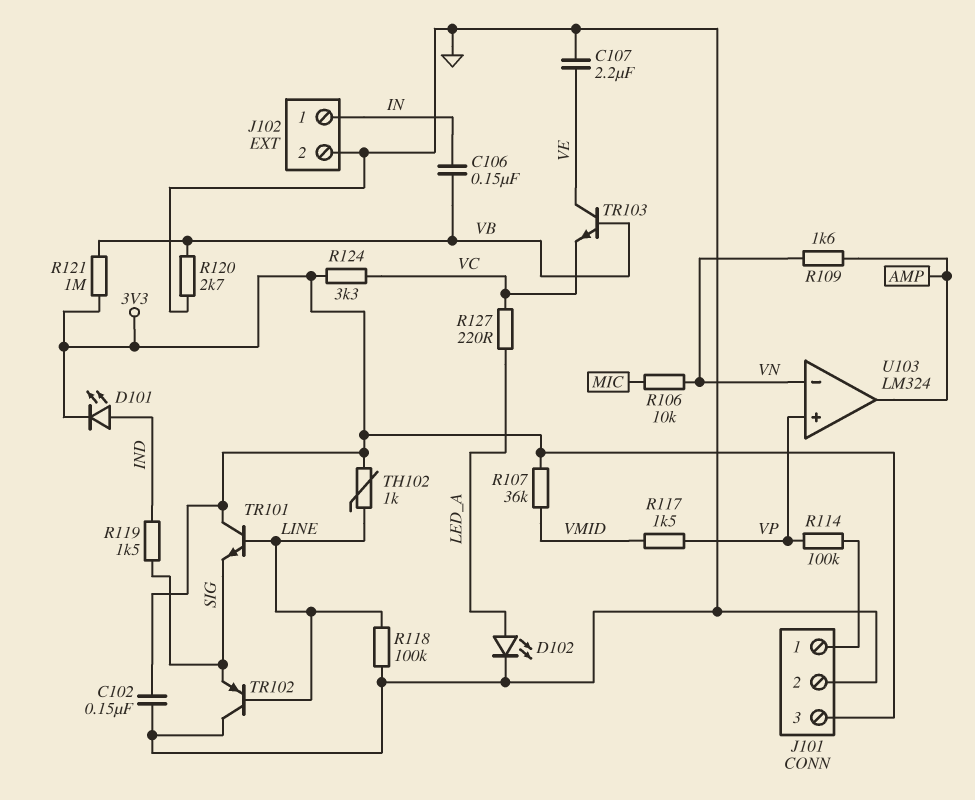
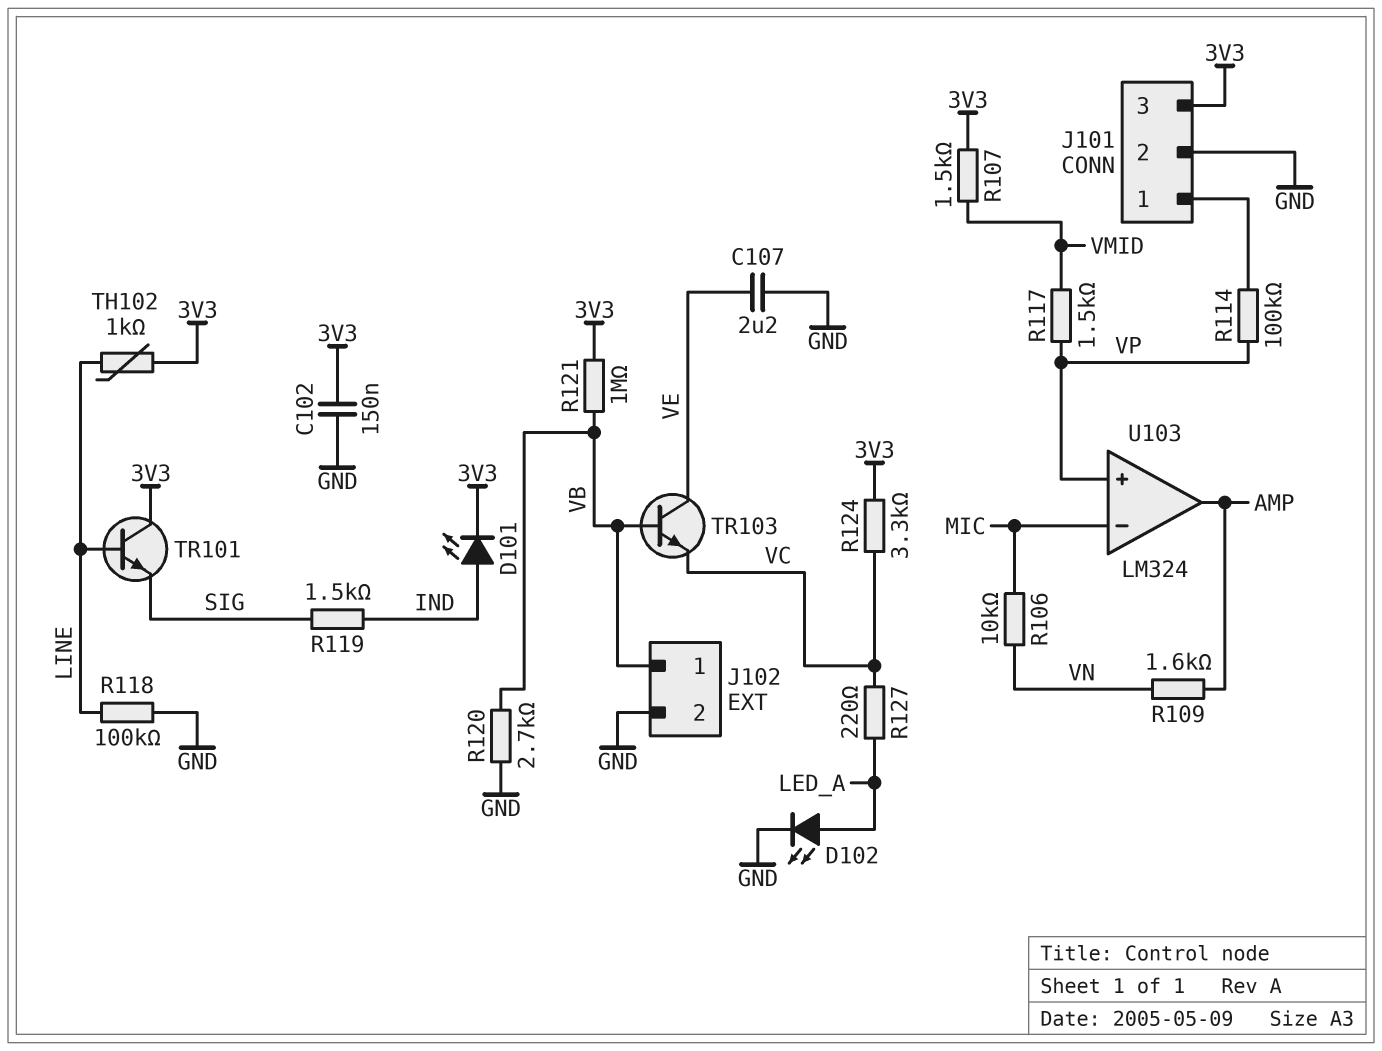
C106: 150nF (IN, VB) -> none
J102 pin 1: IN -> VB
R107: 36k (3V3, VMID) -> 1.5k (3V3, VMID)
TR102: PNP (B LINE, C GND, E SIG) -> none
U103 pin in-: VN -> MIC

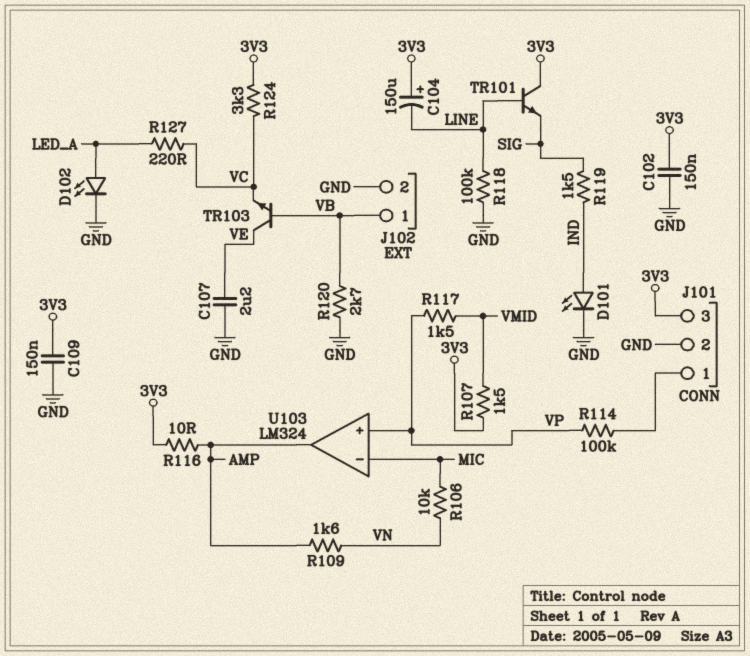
C104: none -> 150uF (plus 3V3, minus LINE)
C109: none -> 150nF (3V3, GND)
D101: LED (A IND, K 3V3) -> LED (A IND, K GND)
R116: none -> 10 (3V3, AMP)
R121: 1M (3V3, VB) -> none
TH102: 1k (3V3, LINE) -> none

